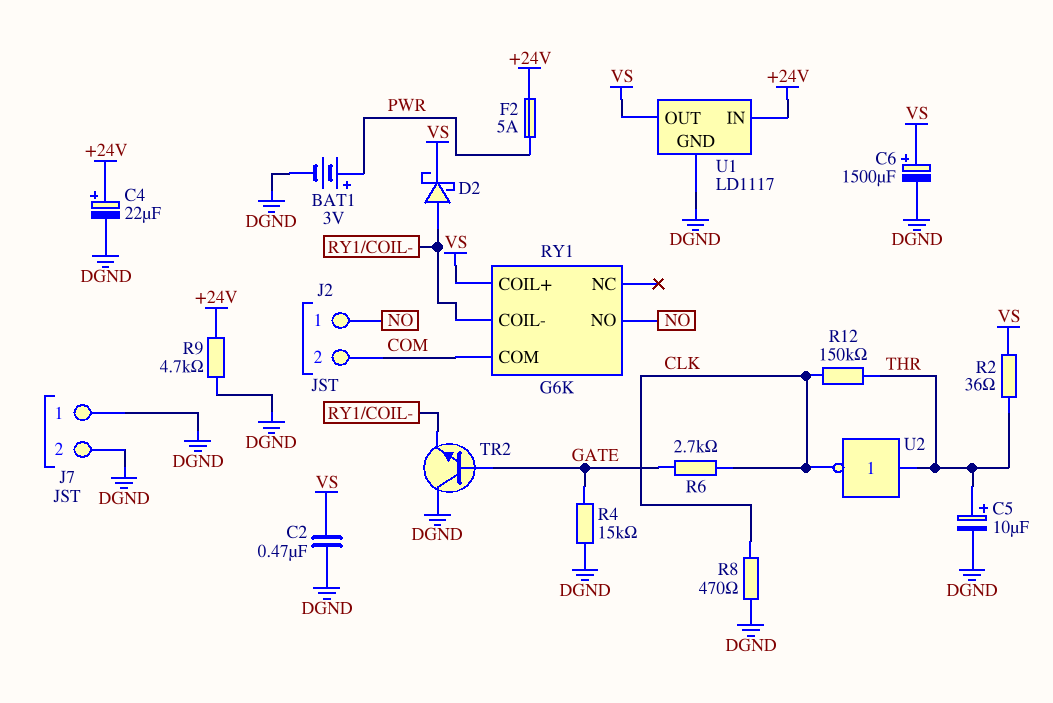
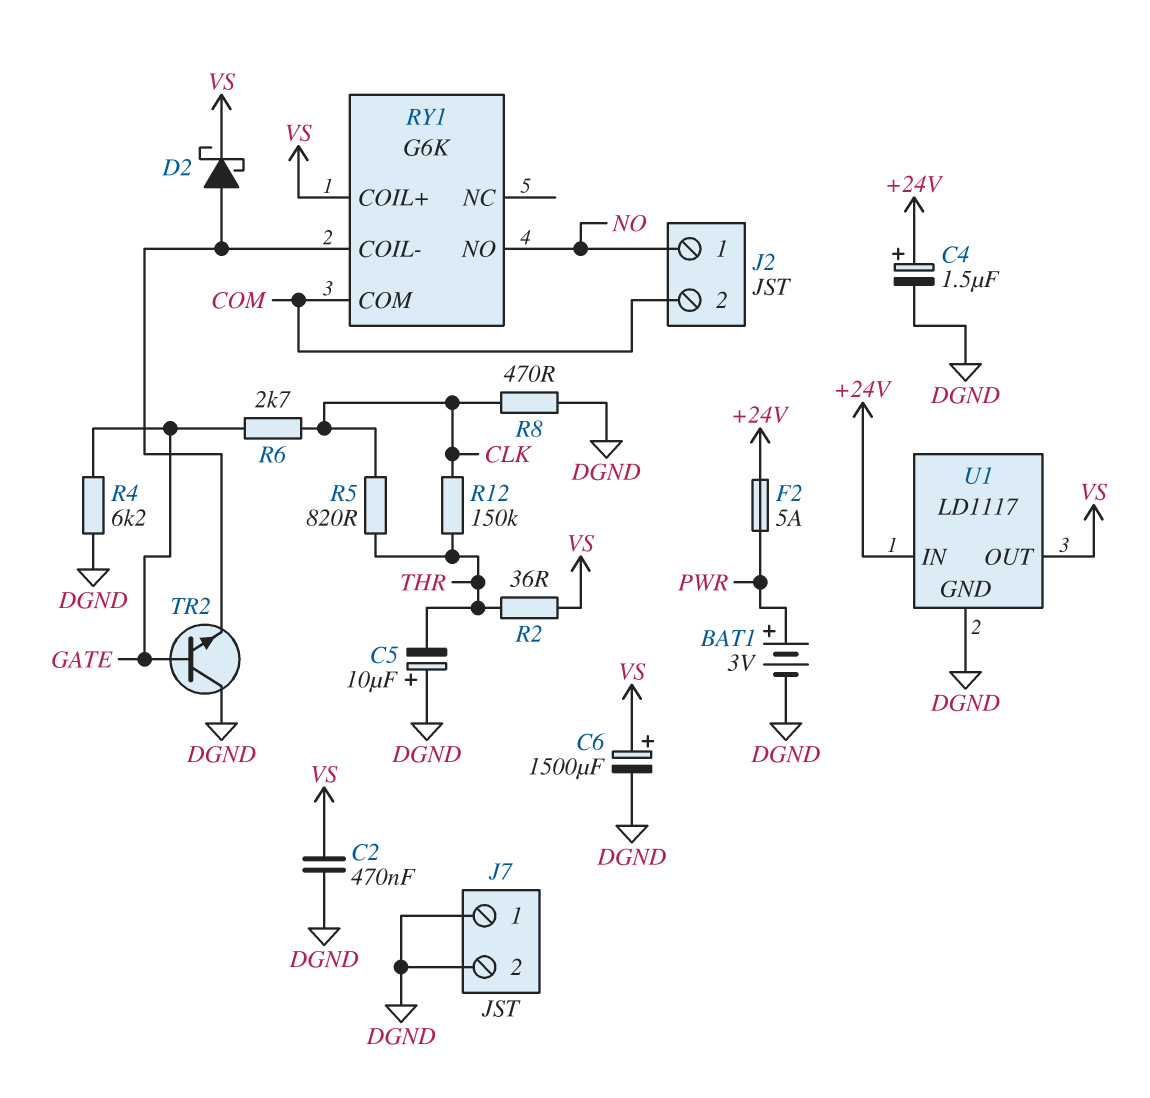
C4: 22uF (plus +24V, minus DGND) -> 1.5uF (plus +24V, minus DGND)
C5: 10uF (plus THR, minus DGND) -> 10uF (plus DGND, minus THR)
R4: 15k (DGND, GATE) -> 6.2k (DGND, GATE)
R5: none -> 820 (CLK, THR)
R9: 4.7k (+24V, DGND) -> none
U2: NOT (in THR, out CLK) -> none

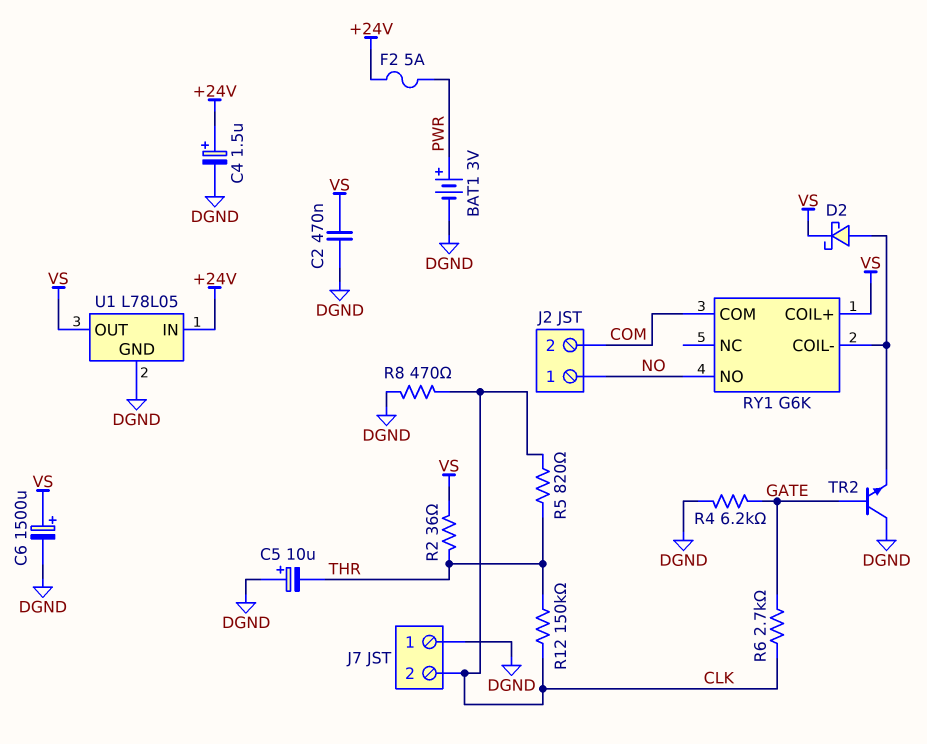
J7 pin 2: DGND -> CLK
U1: LD1117 -> L78L05

